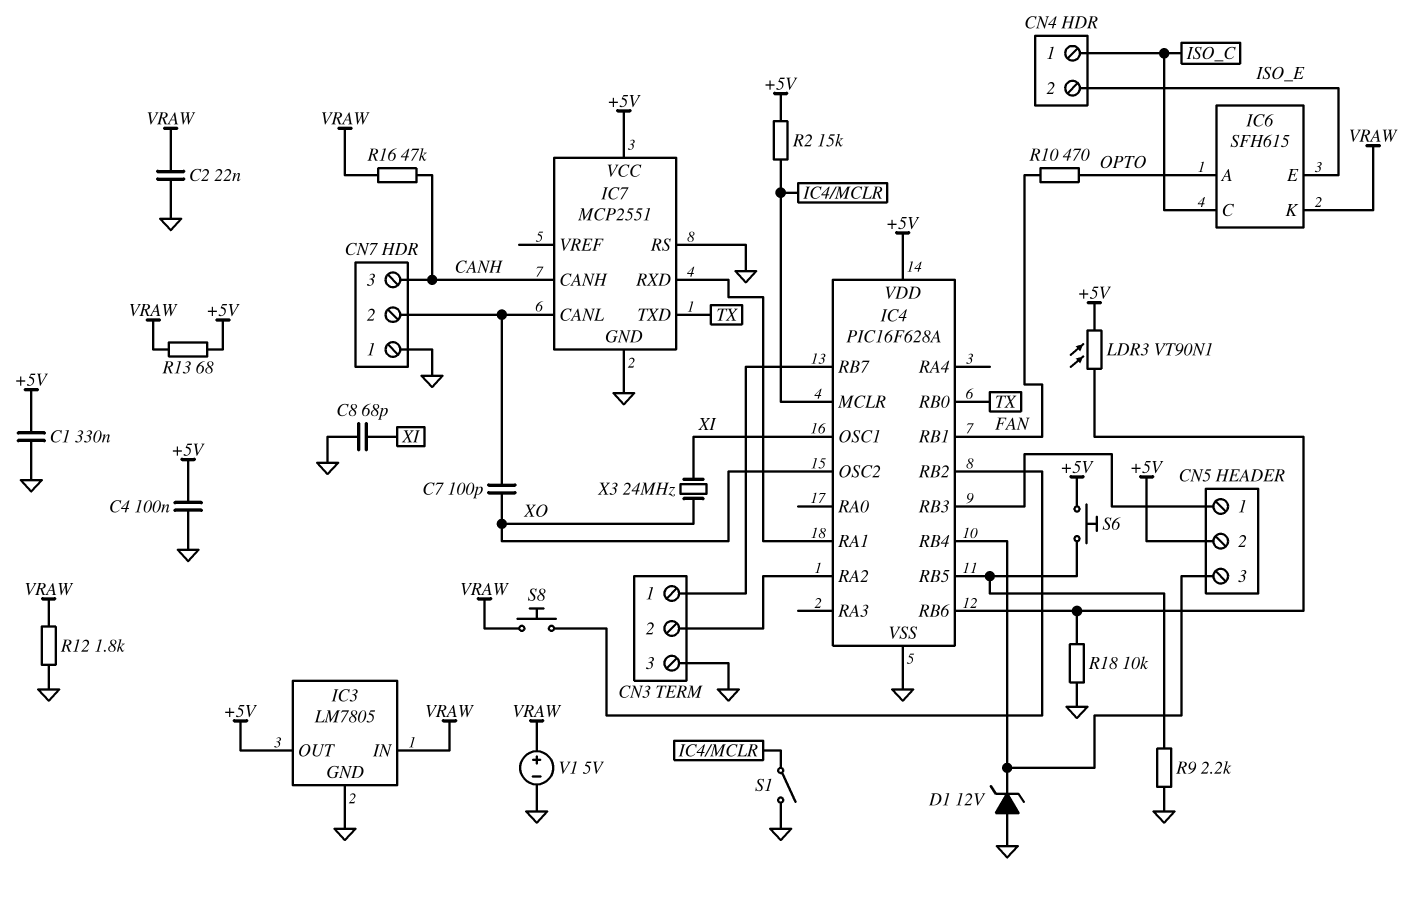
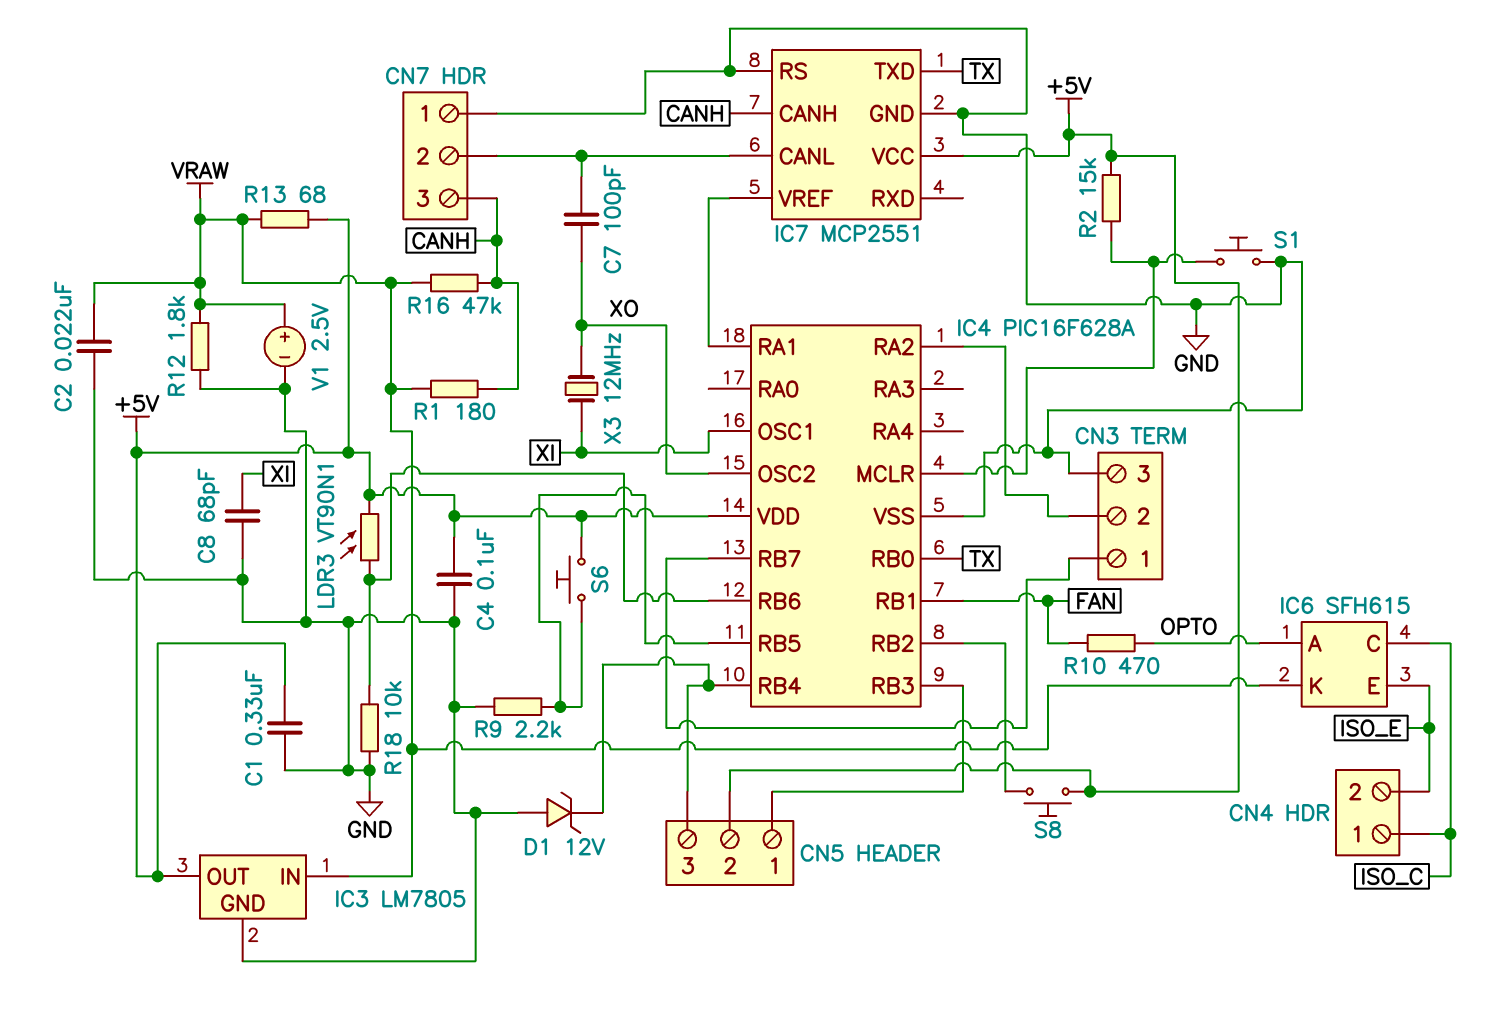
IC7 pin RXD: IC4/RA1 -> none
IC7 pin VREF: none -> IC4/RA1
R1: none -> 180 (CANH, VRAW)
S1: switch (GND, IC4/MCLR) -> button (GND, IC4/MCLR)
S8: button (IC4/RB2, VRAW) -> button (+5V, IC4/RB2)
V1: 5V (plus VRAW, minus GND) -> 2.5V (plus VRAW, minus GND)
X3: 24MHz (XI, XO) -> 12MHz (XI, XO)

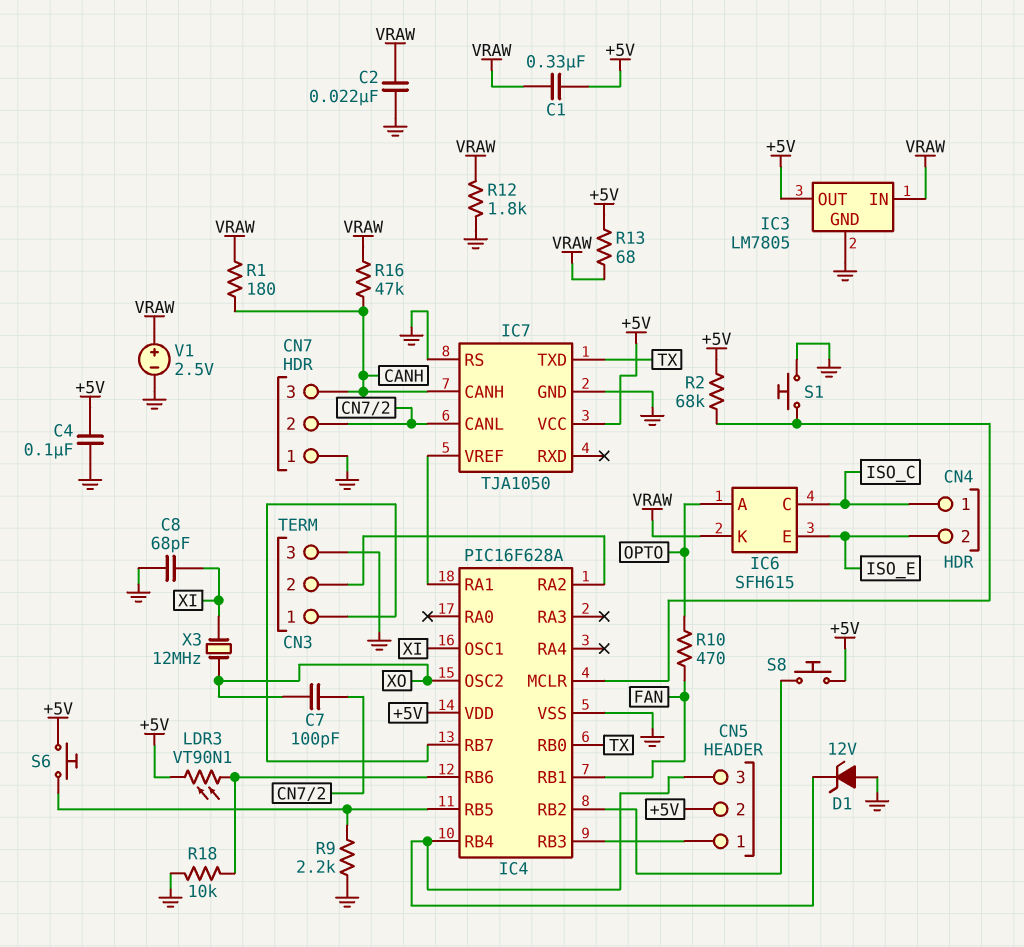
C1: 330nF (+5V, GND) -> 330nF (+5V, VRAW)
IC7: MCP2551 -> TJA1050
R2: 15k (+5V, IC4/MCLR) -> 68k (+5V, IC4/MCLR)

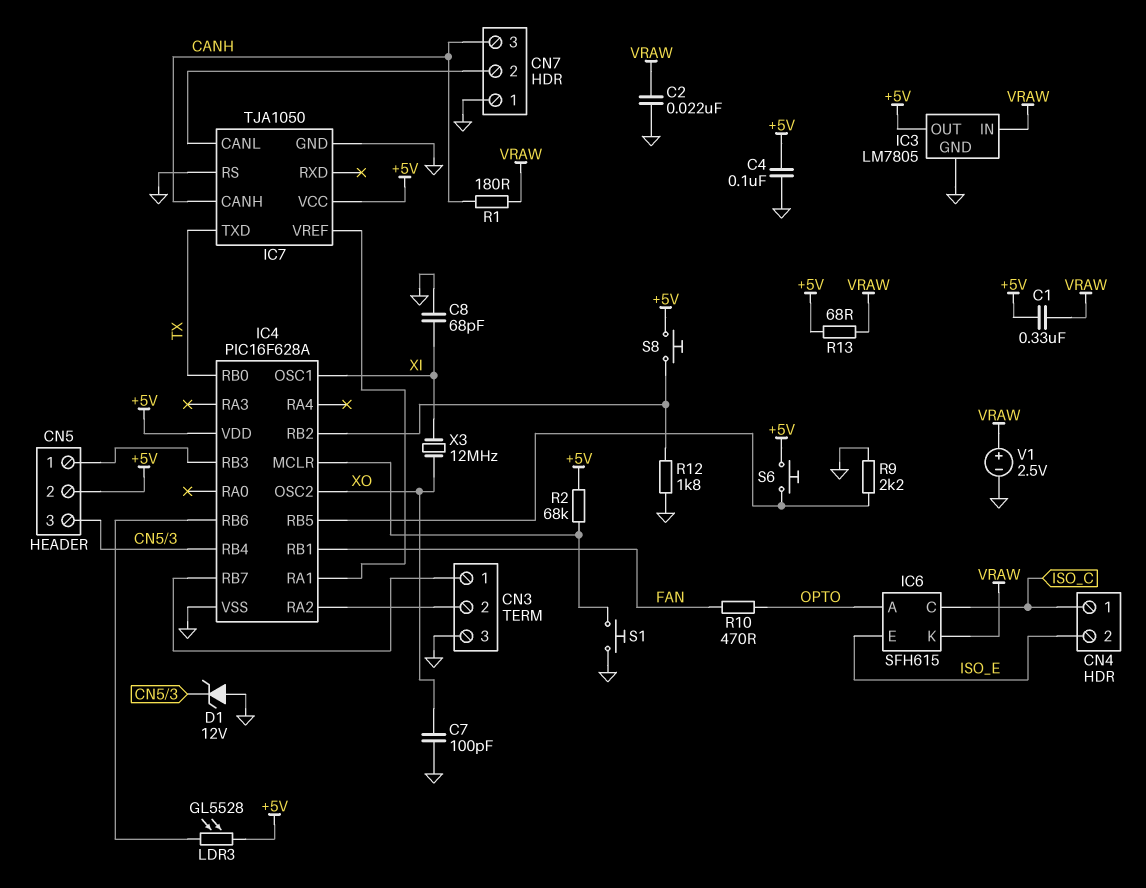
C7: 100pF (CN7/2, XO) -> 100pF (GND, XO)
LDR3: VT90N1 (+5V, IC4/RB6) -> GL5528 (+5V, IC4/RB6)
R12: 1.8k (GND, VRAW) -> 1.8k (GND, IC4/RB2)
R16: 47k (CANH, VRAW) -> none
R18: 10k (GND, IC4/RB6) -> none

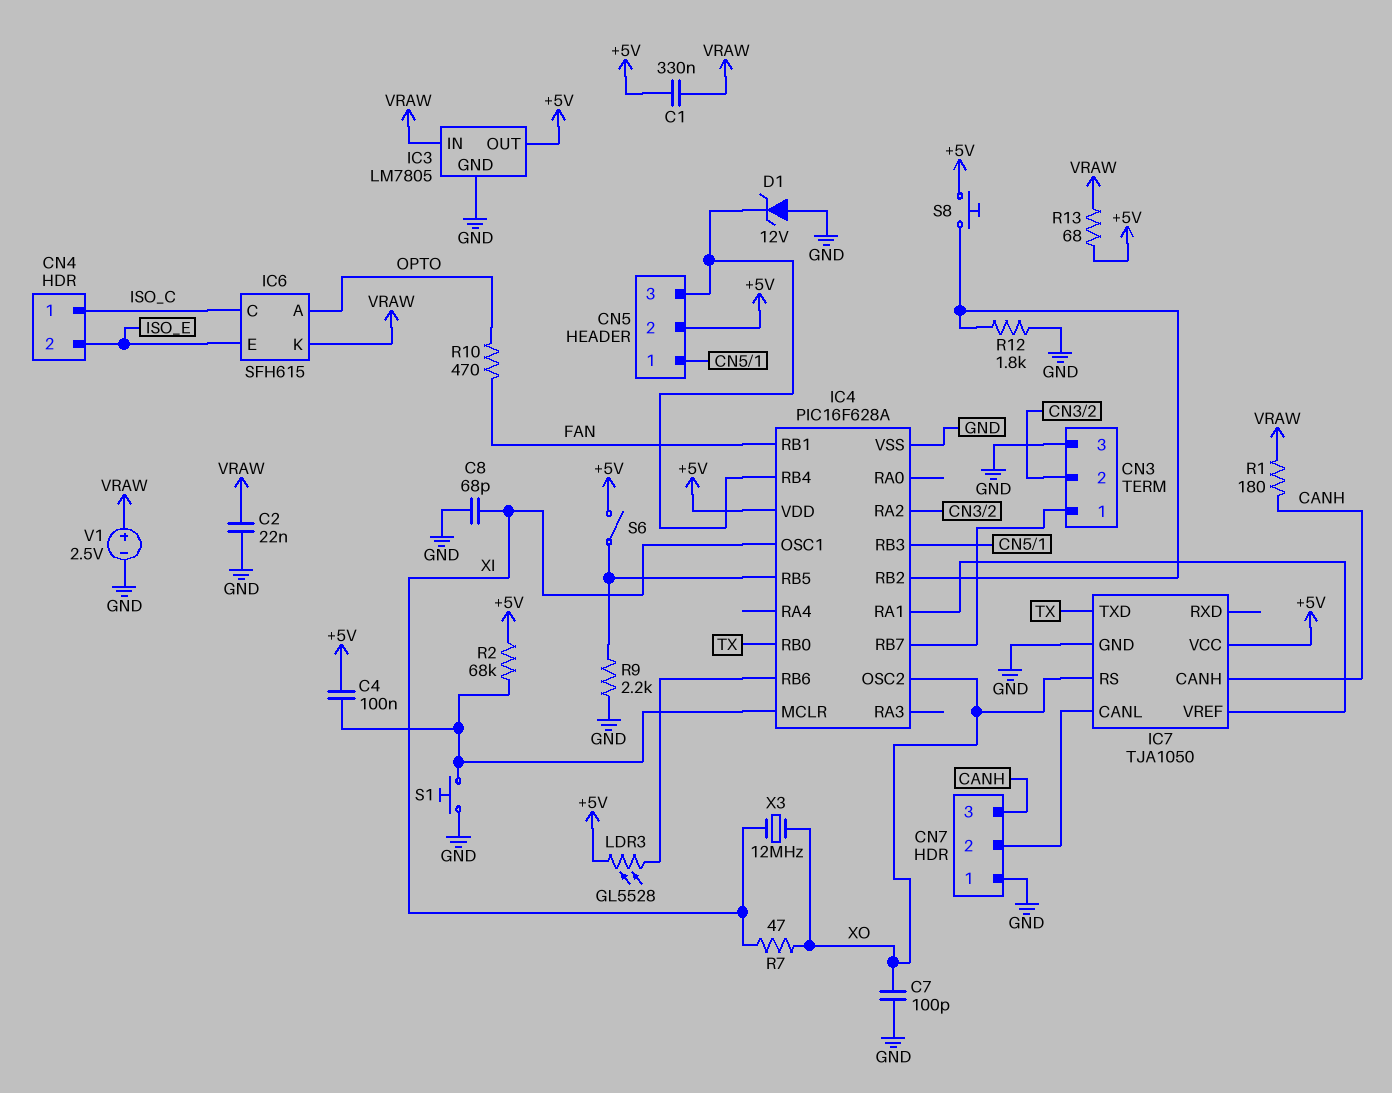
C4: 100nF (+5V, GND) -> 100nF (+5V, IC4/MCLR)
IC7 pin RS: GND -> XO
R7: none -> 47 (XI, XO)
S6: button (+5V, IC4/RB5) -> switch (+5V, IC4/RB5)

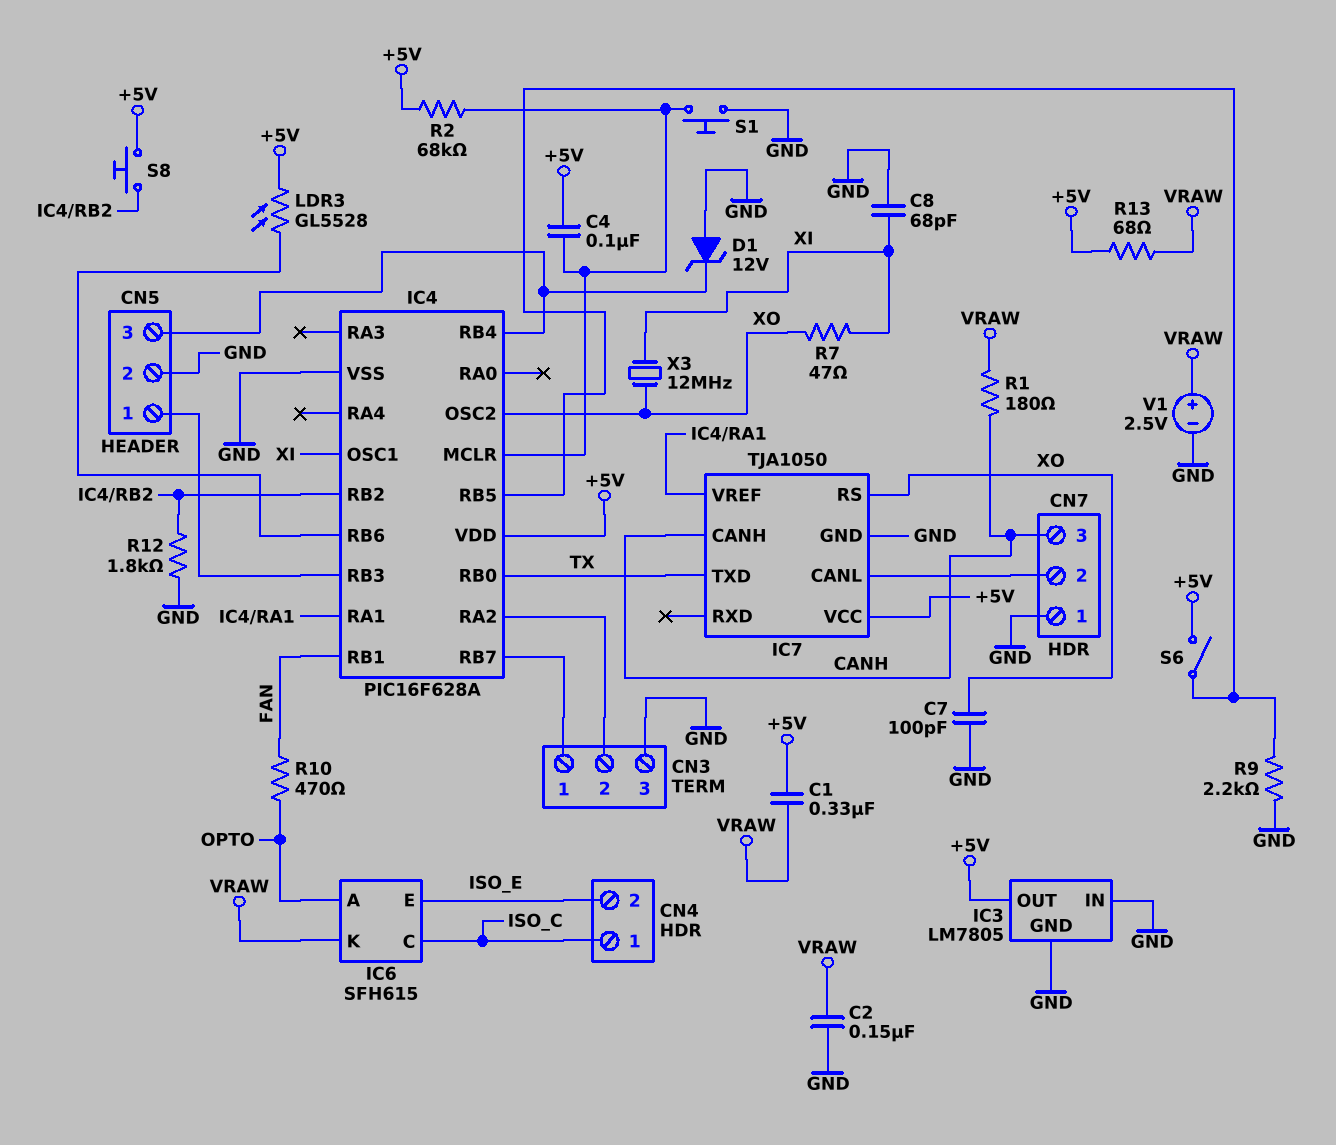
C2: 22nF (GND, VRAW) -> 150nF (GND, VRAW)
CN5 pin 2: +5V -> GND
IC3 pin IN: VRAW -> GND

